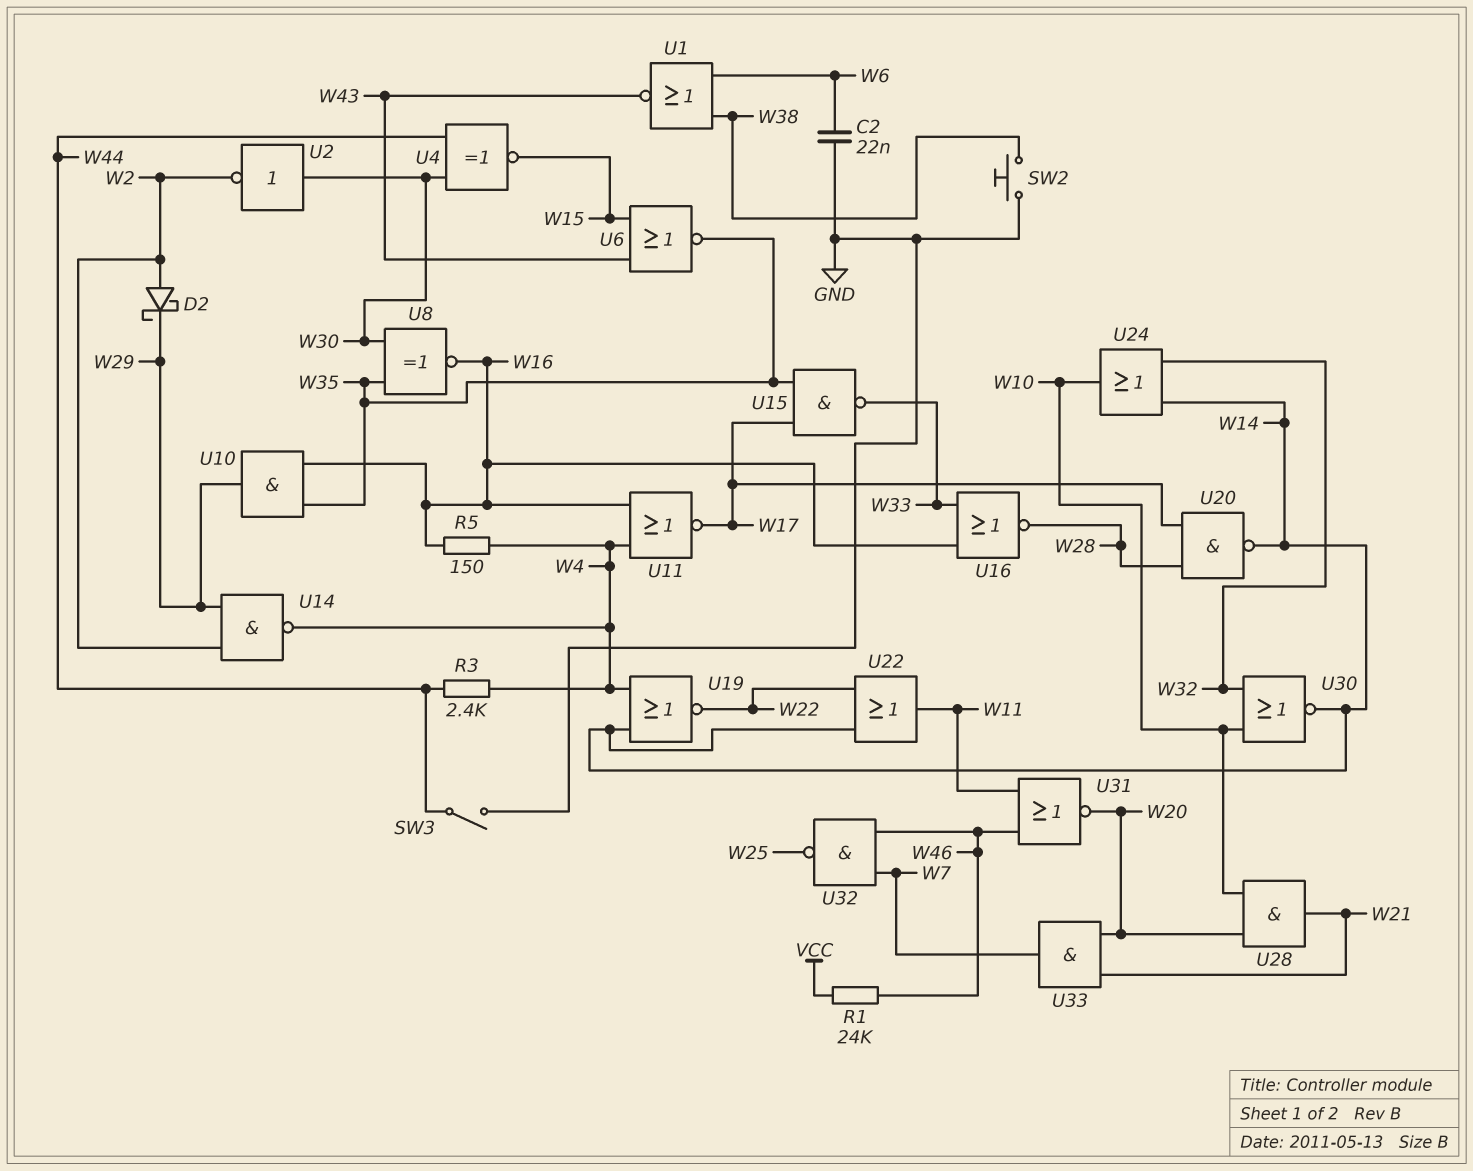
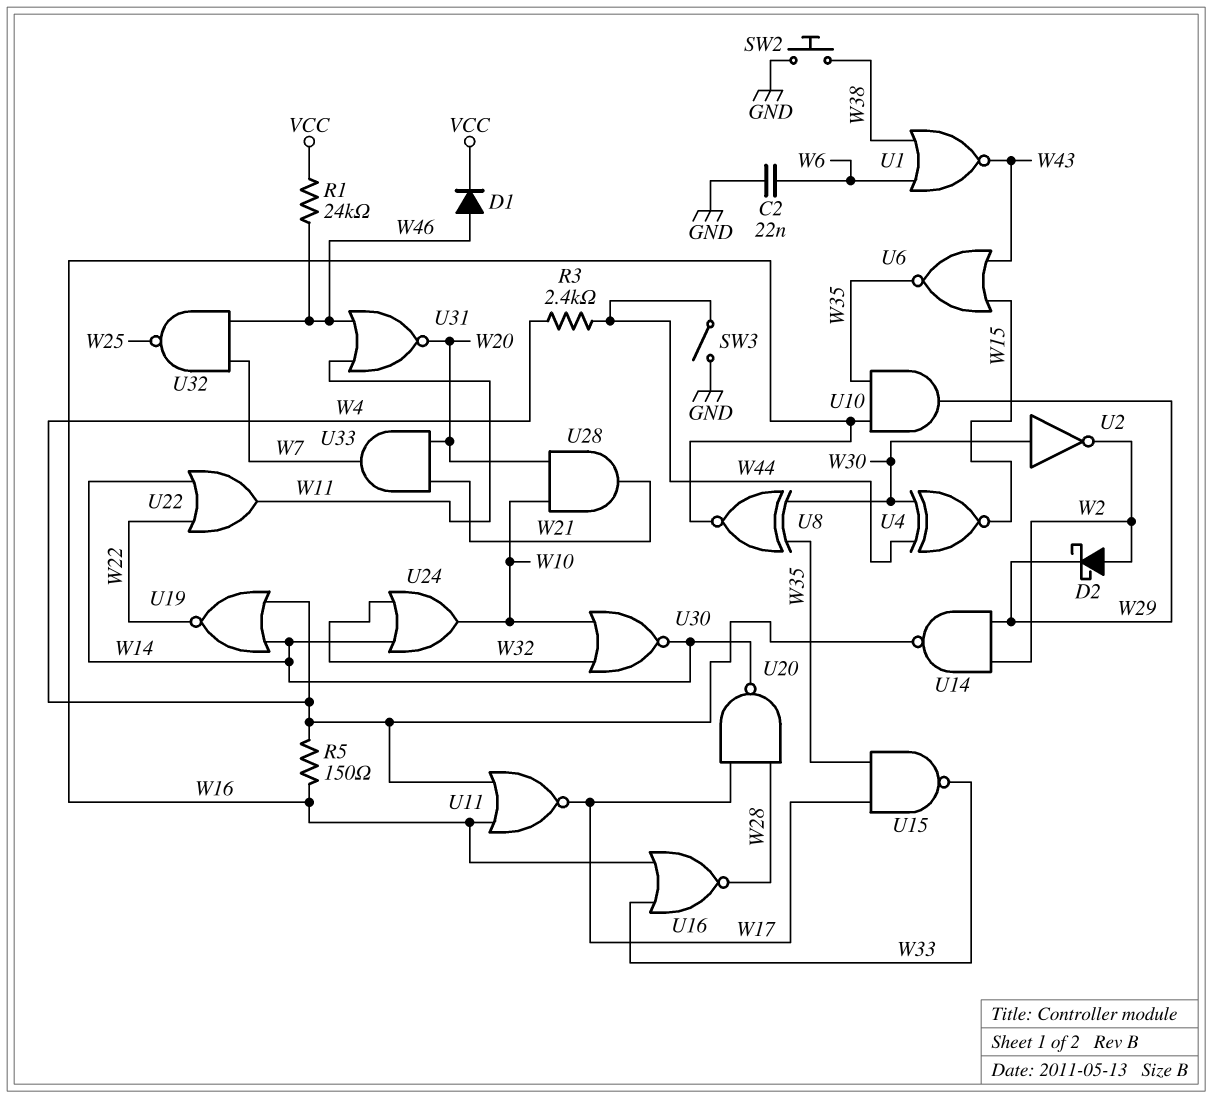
D1: none -> diode (A W46, K VCC)

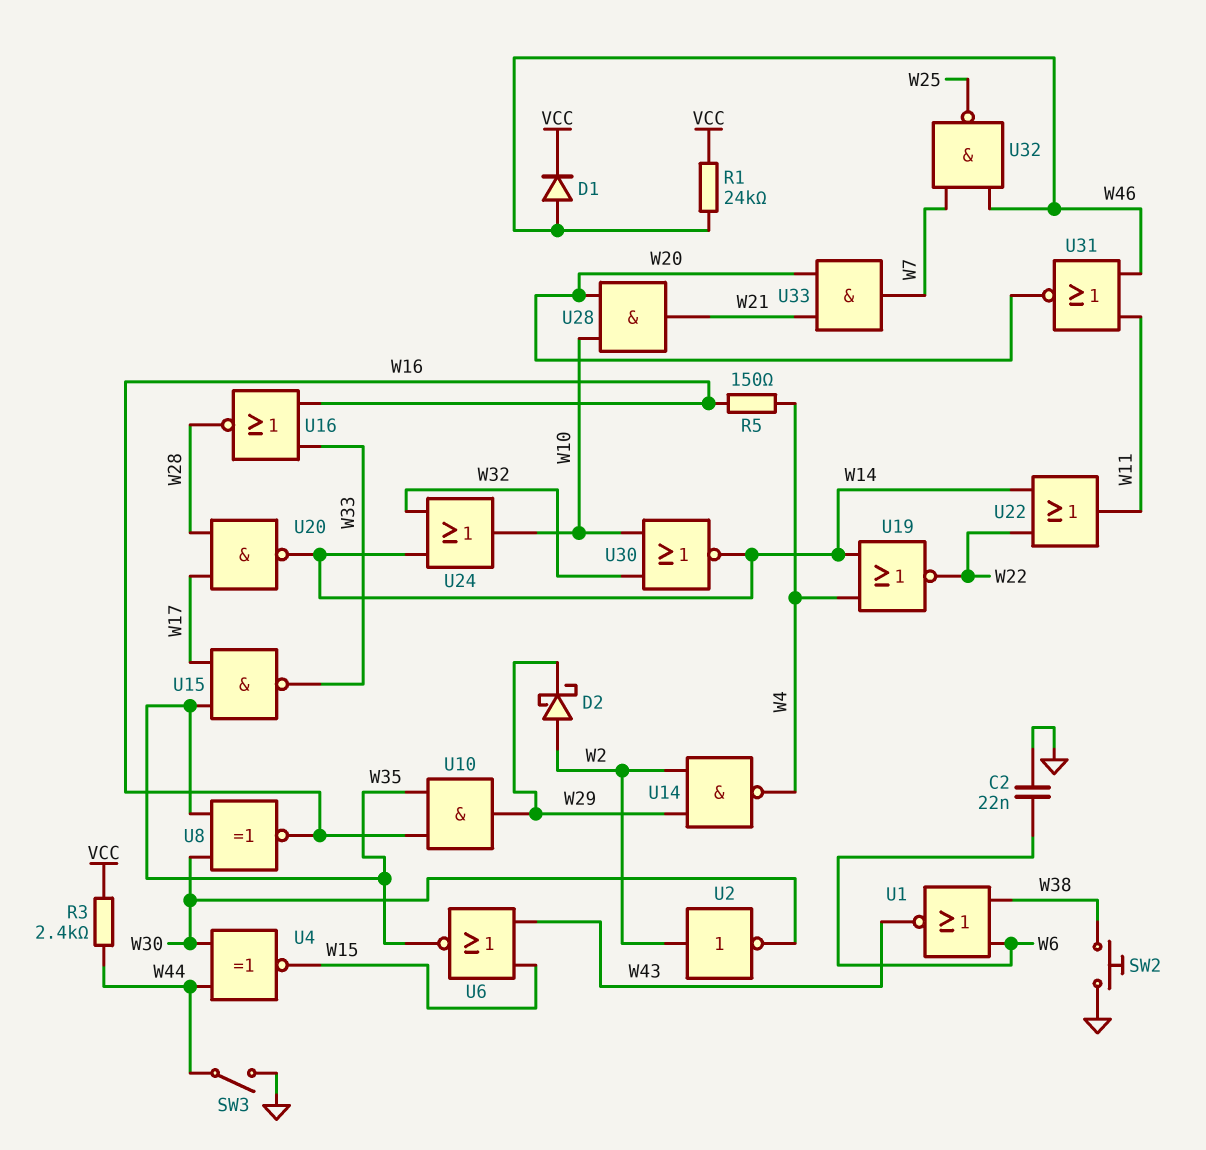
R3: 2.4k (W4, W44) -> 2.4k (VCC, W44)
U2: NOT (in W30, out W2) -> NOT (in W2, out W30)
U11: NOR (in W4, in W16, out W17) -> none

